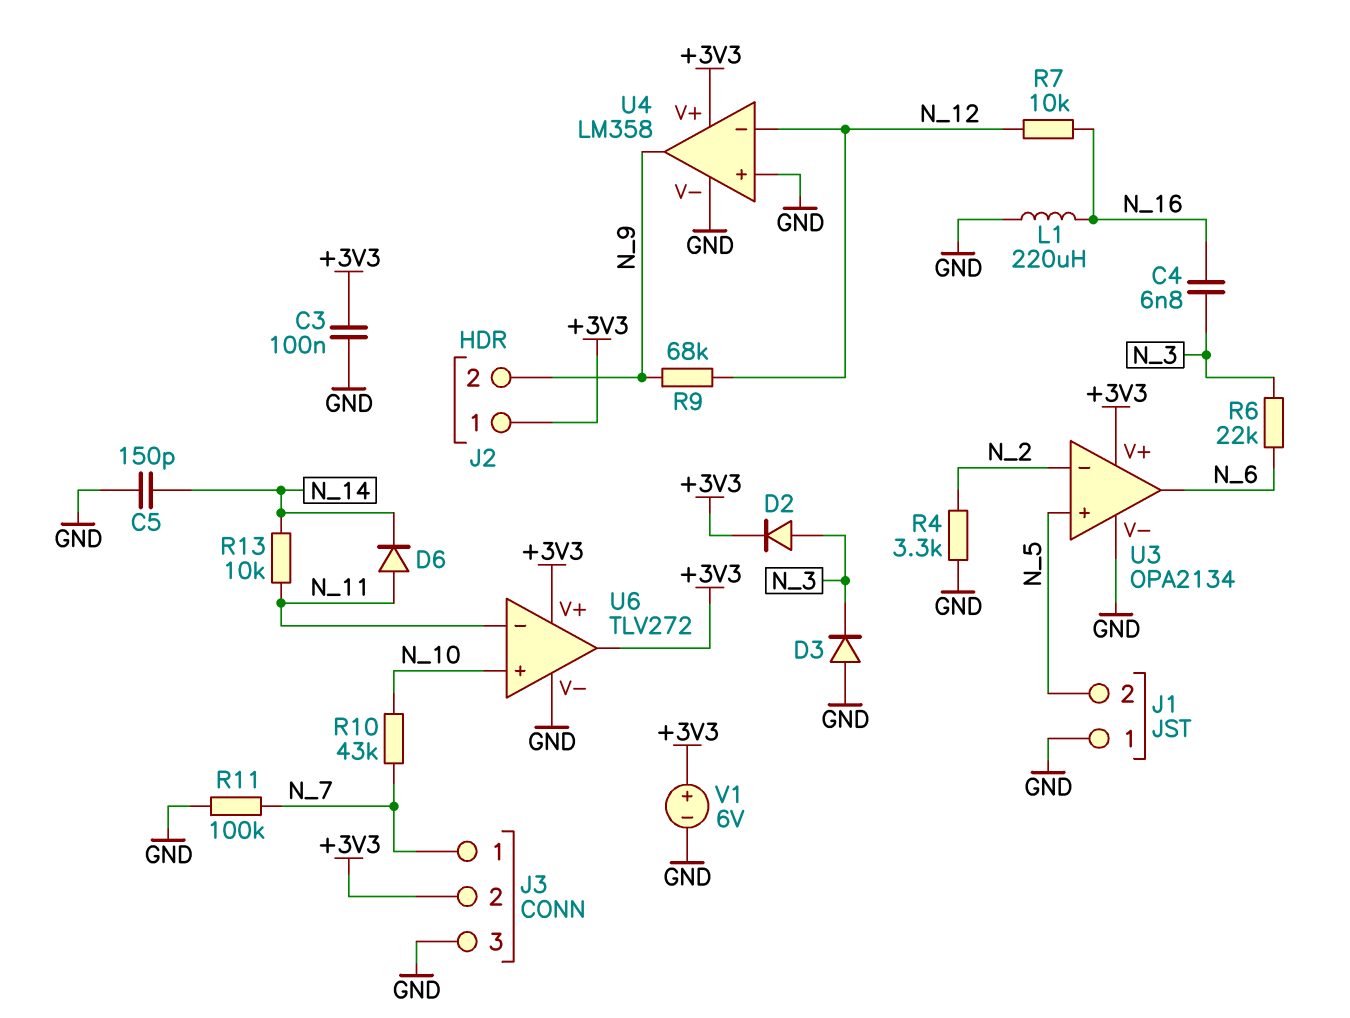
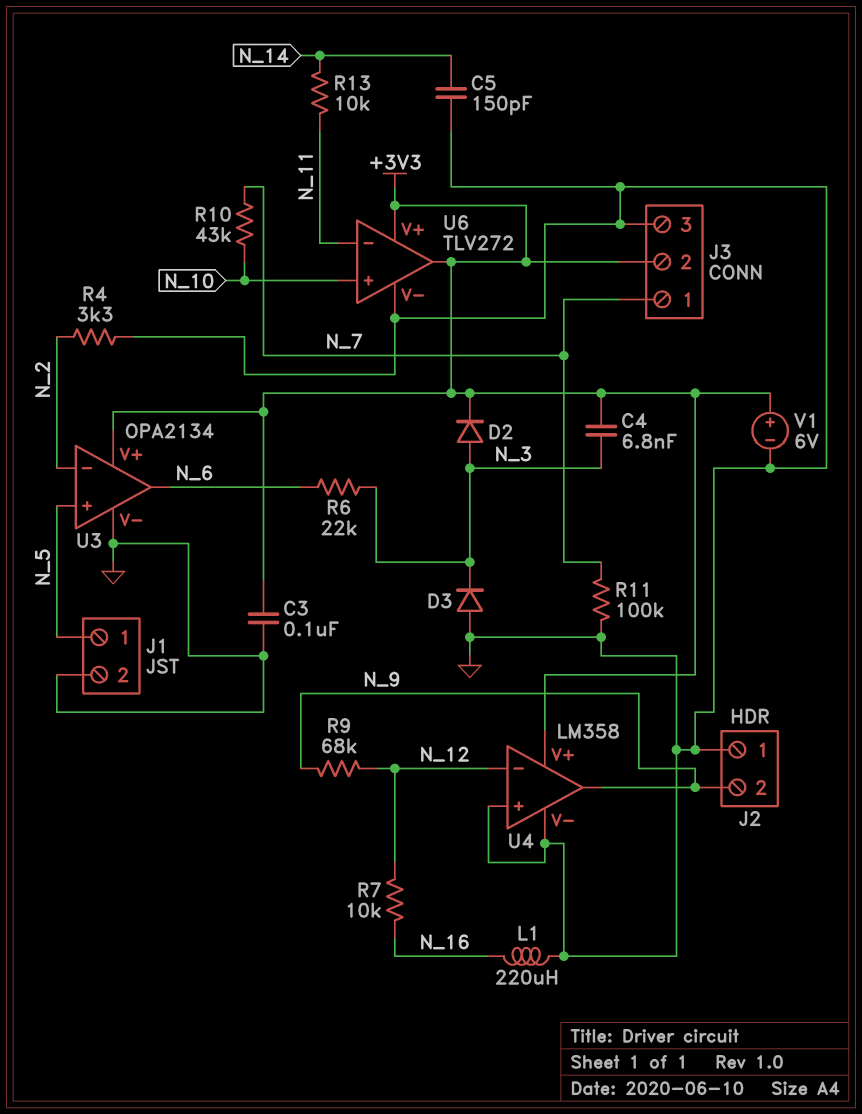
C4: 6.8nF (N_3, N_16) -> 6.8nF (+3V3, N_3)
D6: diode (A N_11, K N_14) -> none
J1 pin 1: GND -> N_5
J1 pin 2: N_5 -> GND
J2 pin 1: +3V3 -> GND

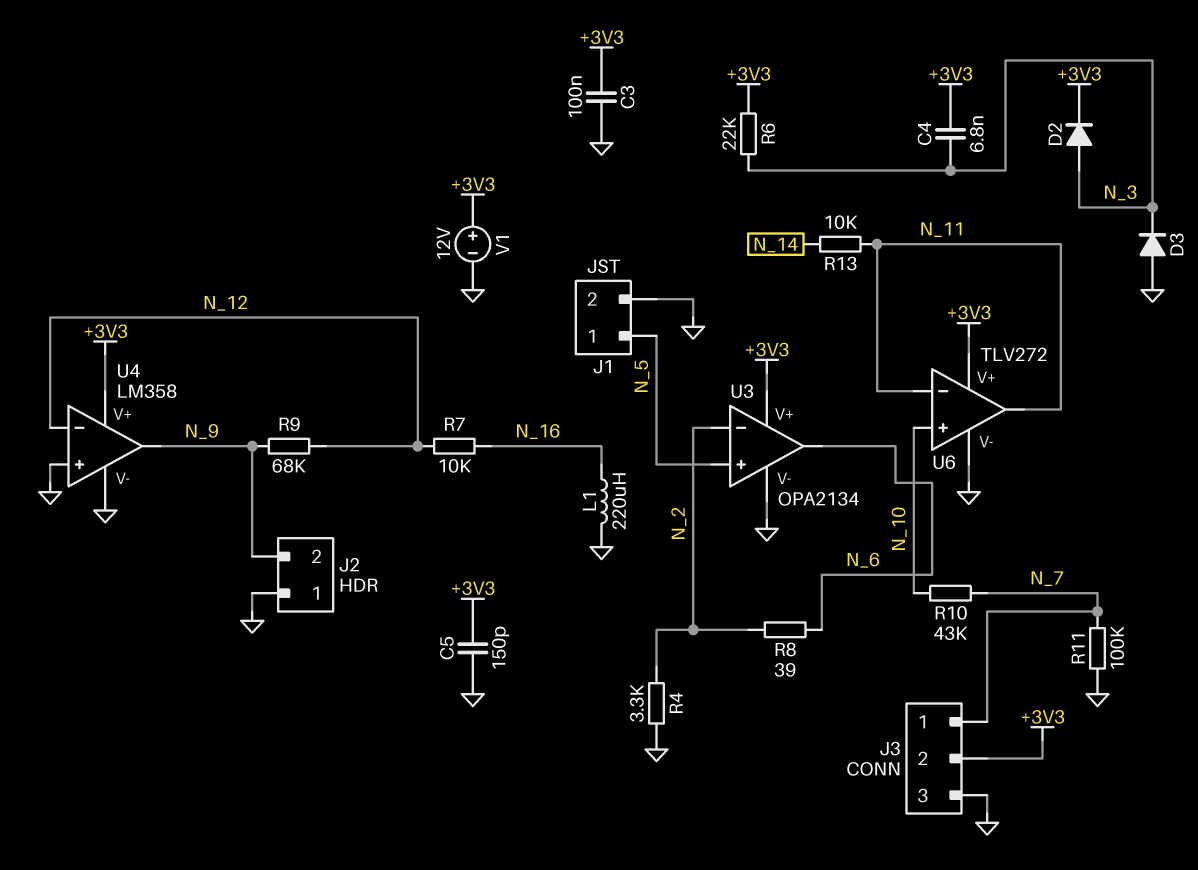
C5: 150pF (GND, N_14) -> 150pF (+3V3, GND)
R6: 22k (N_3, N_6) -> 22k (+3V3, N_3)
R8: none -> 39 (N_2, N_6)
U6 pin out: +3V3 -> N_11
V1: 6V (plus +3V3, minus GND) -> 12V (plus +3V3, minus GND)

